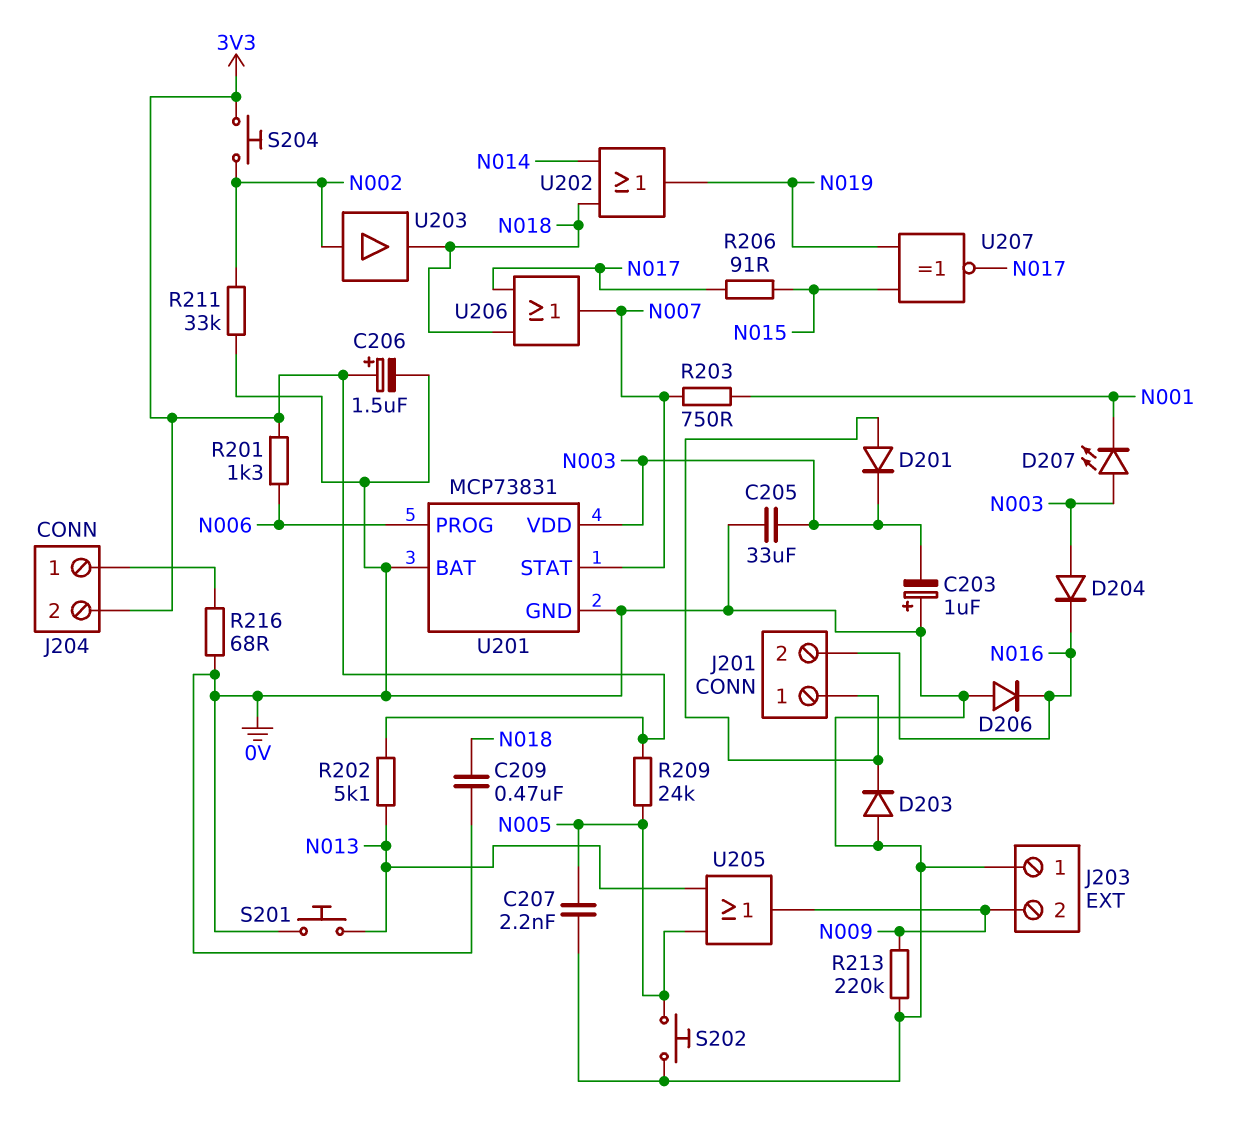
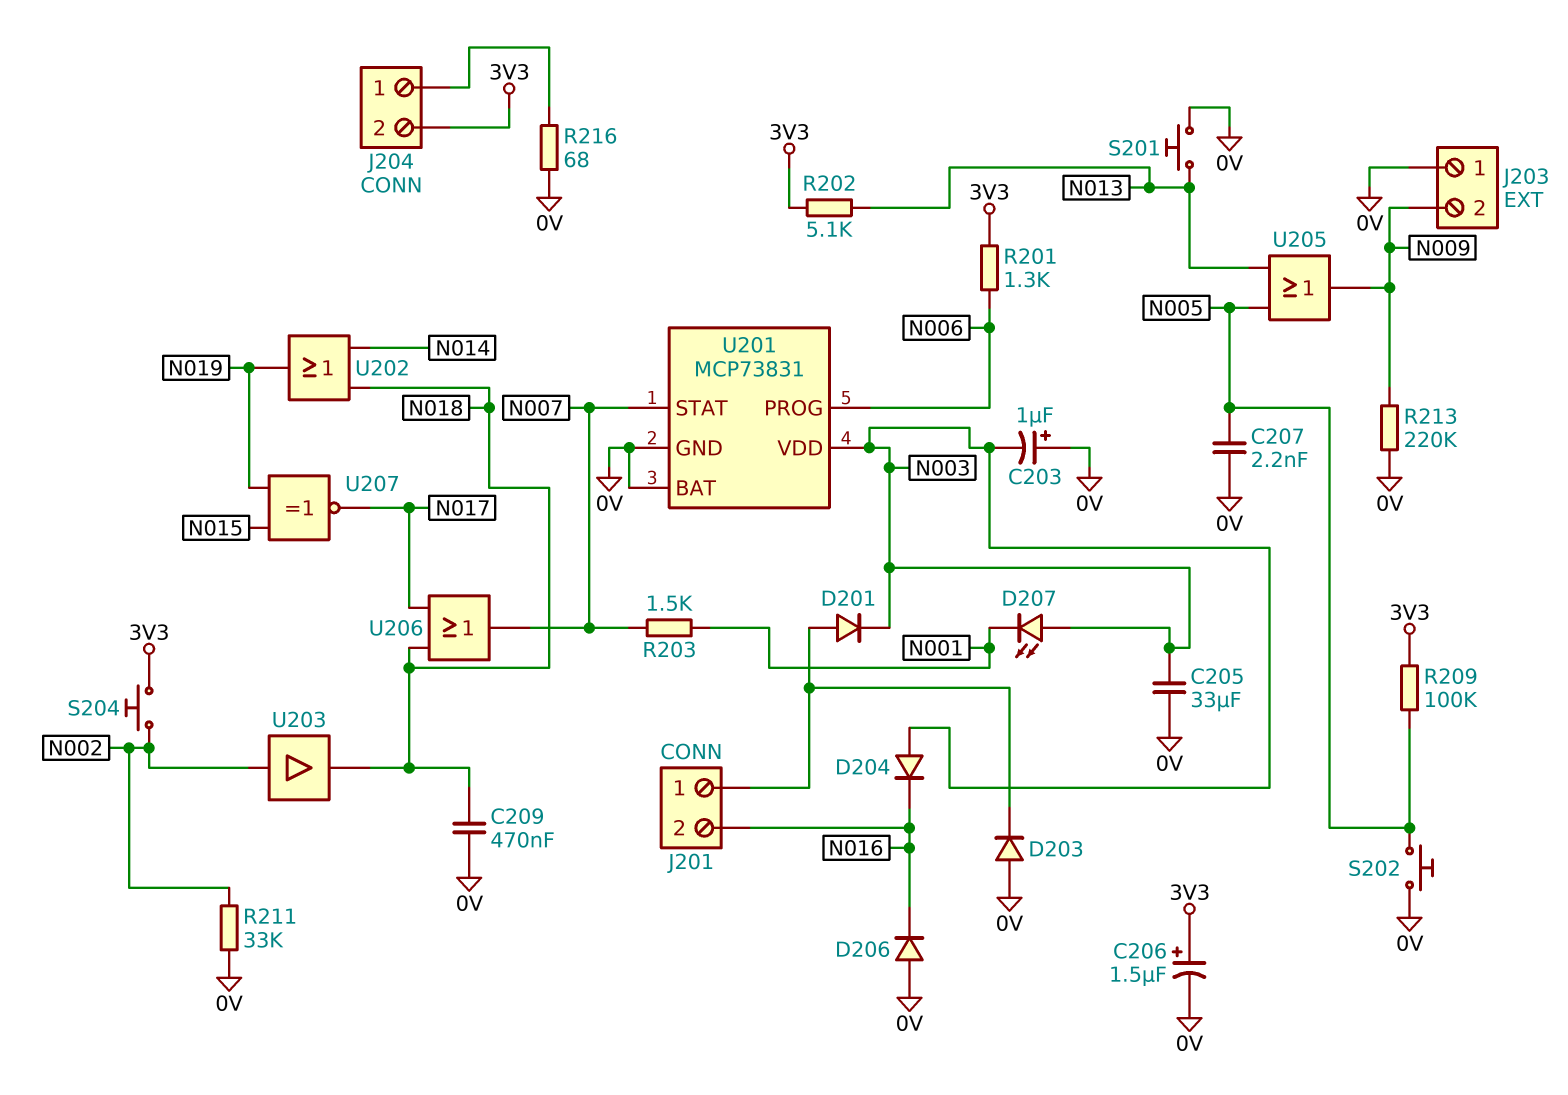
R203: 750 (N001, N007) -> 1.5k (N001, N007)
R206: 91 (N015, N017) -> none
R209: 24k (3V3, N005) -> 100k (3V3, N005)

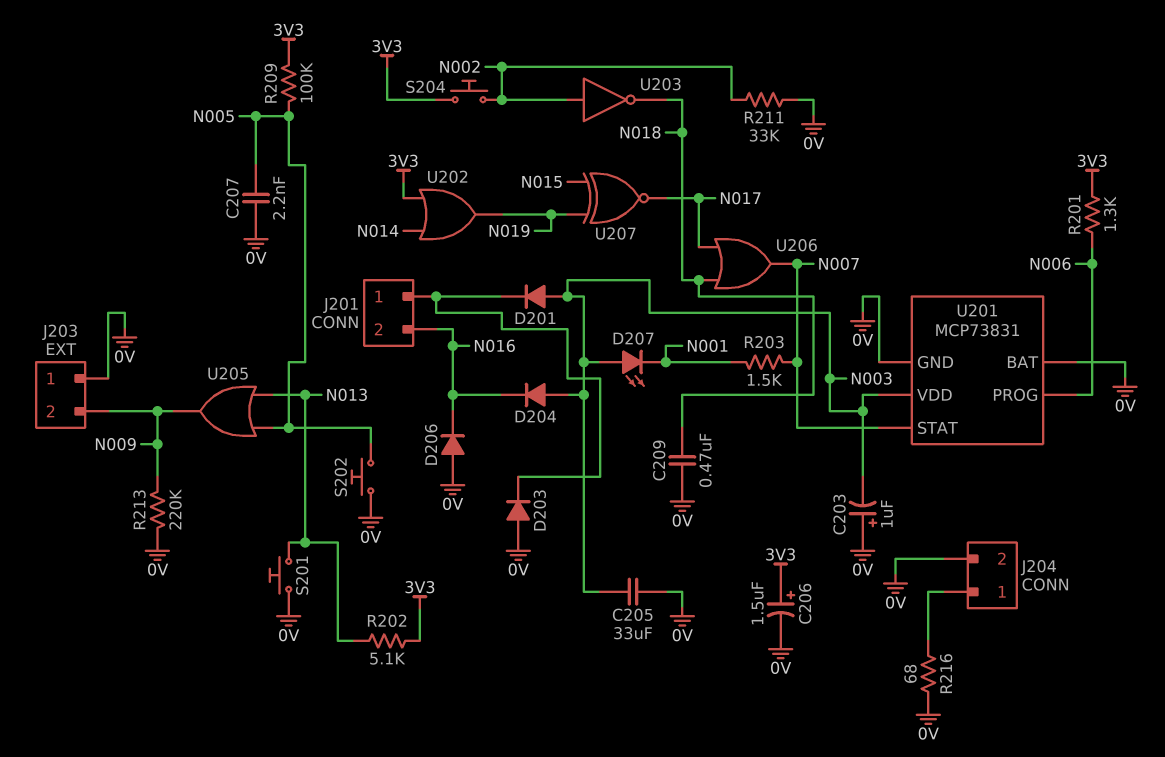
D201: diode (A J201/1, K N003) -> diode (A N003, K J201/1)
J204 pin 2: 3V3 -> 0V
U202: OR (in N014, in N018, out N019) -> OR (in 3V3, in N014, out N019)
U203: buffer (in N002, out N018) -> NOT (in N002, out N018)

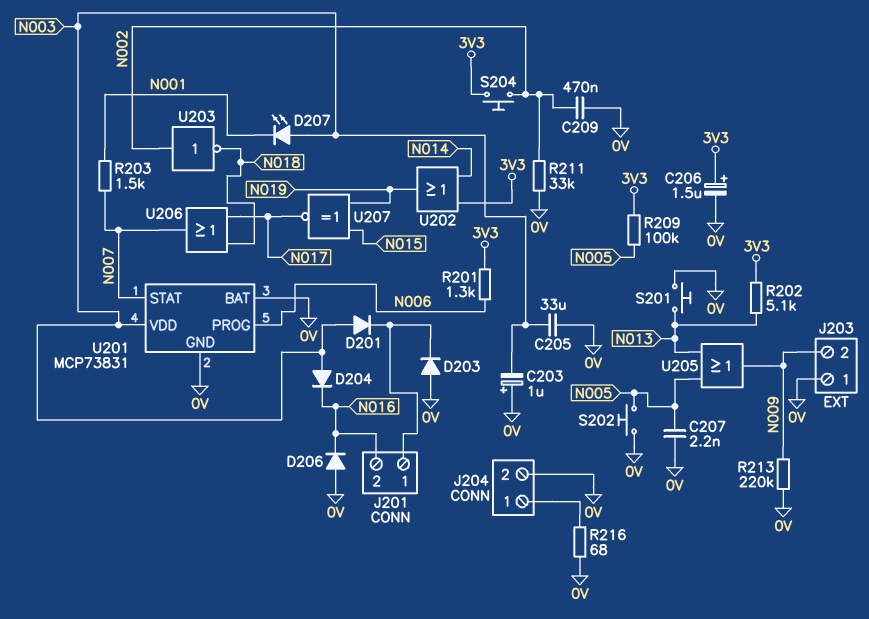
C209: 470nF (0V, N018) -> 470nF (0V, N002)

